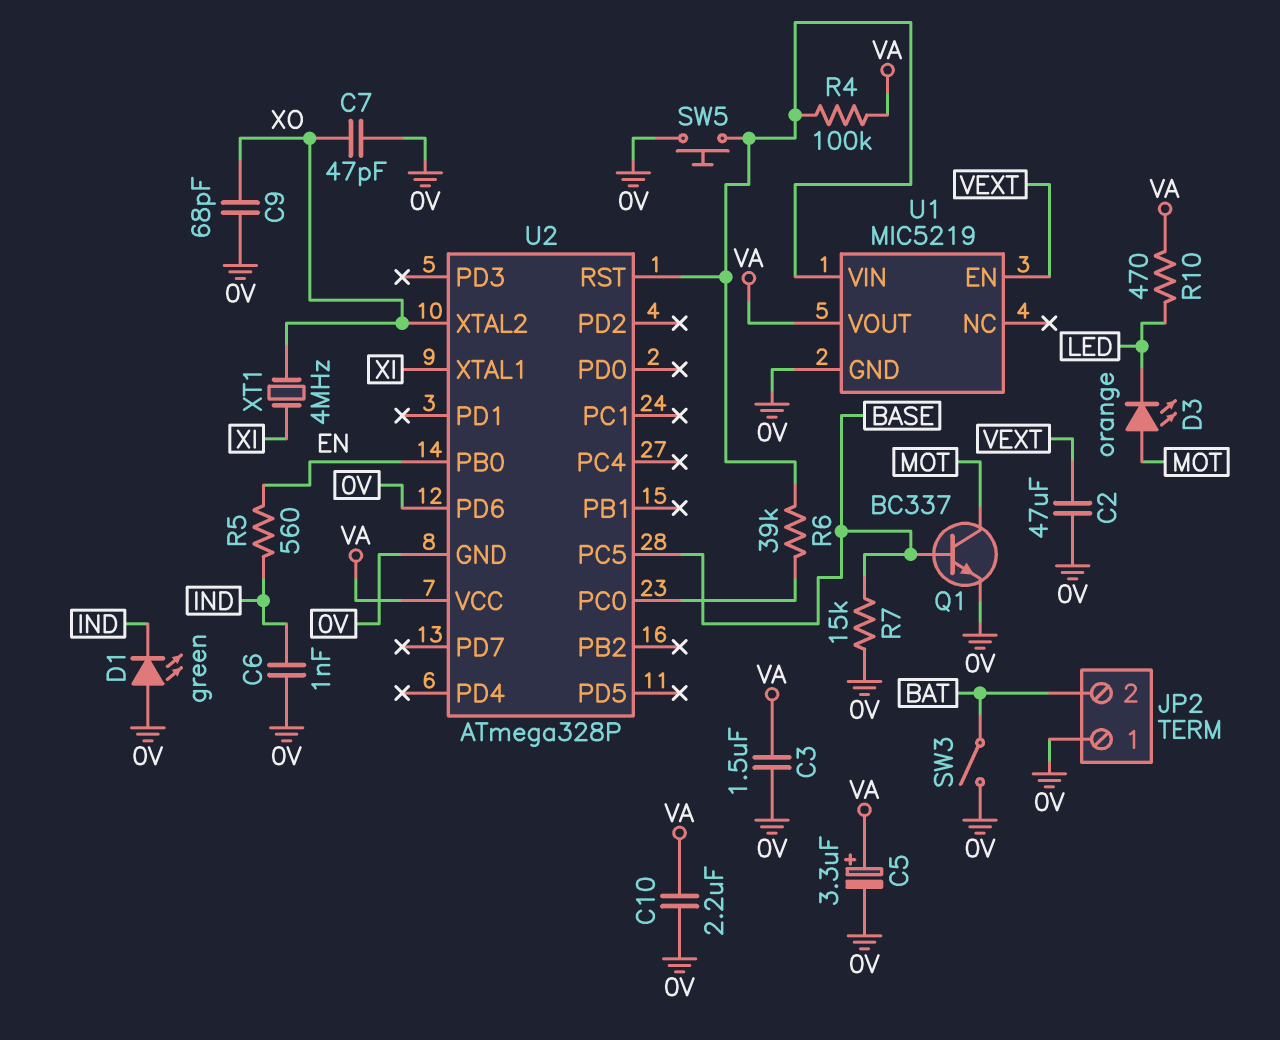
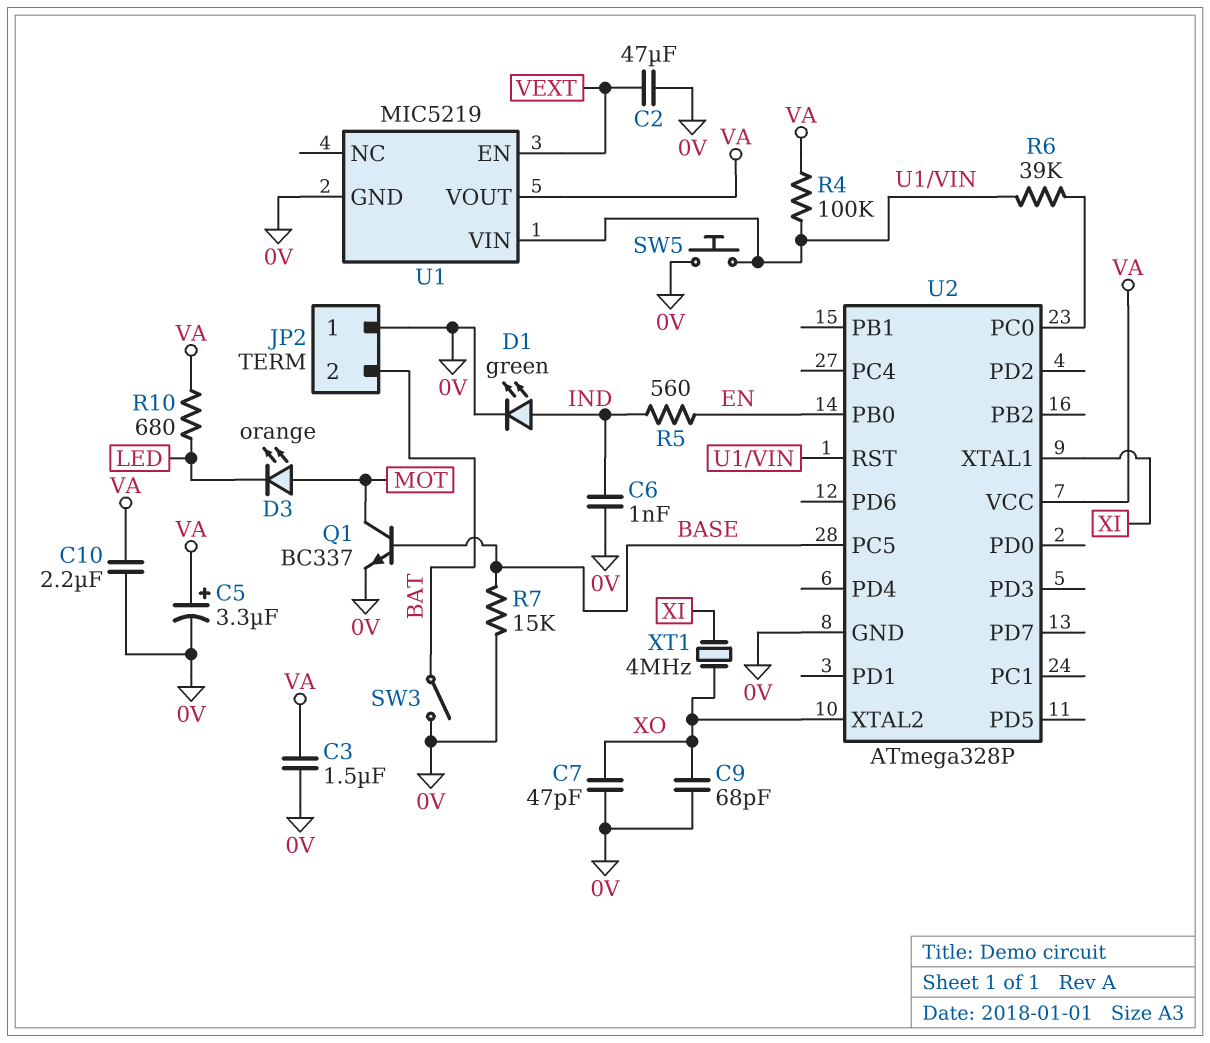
D1: LED green (A 0V, K IND) -> LED green (A IND, K 0V)
R10: 470 (LED, VA) -> 680 (LED, VA)
U2 pin PD6: 0V -> none

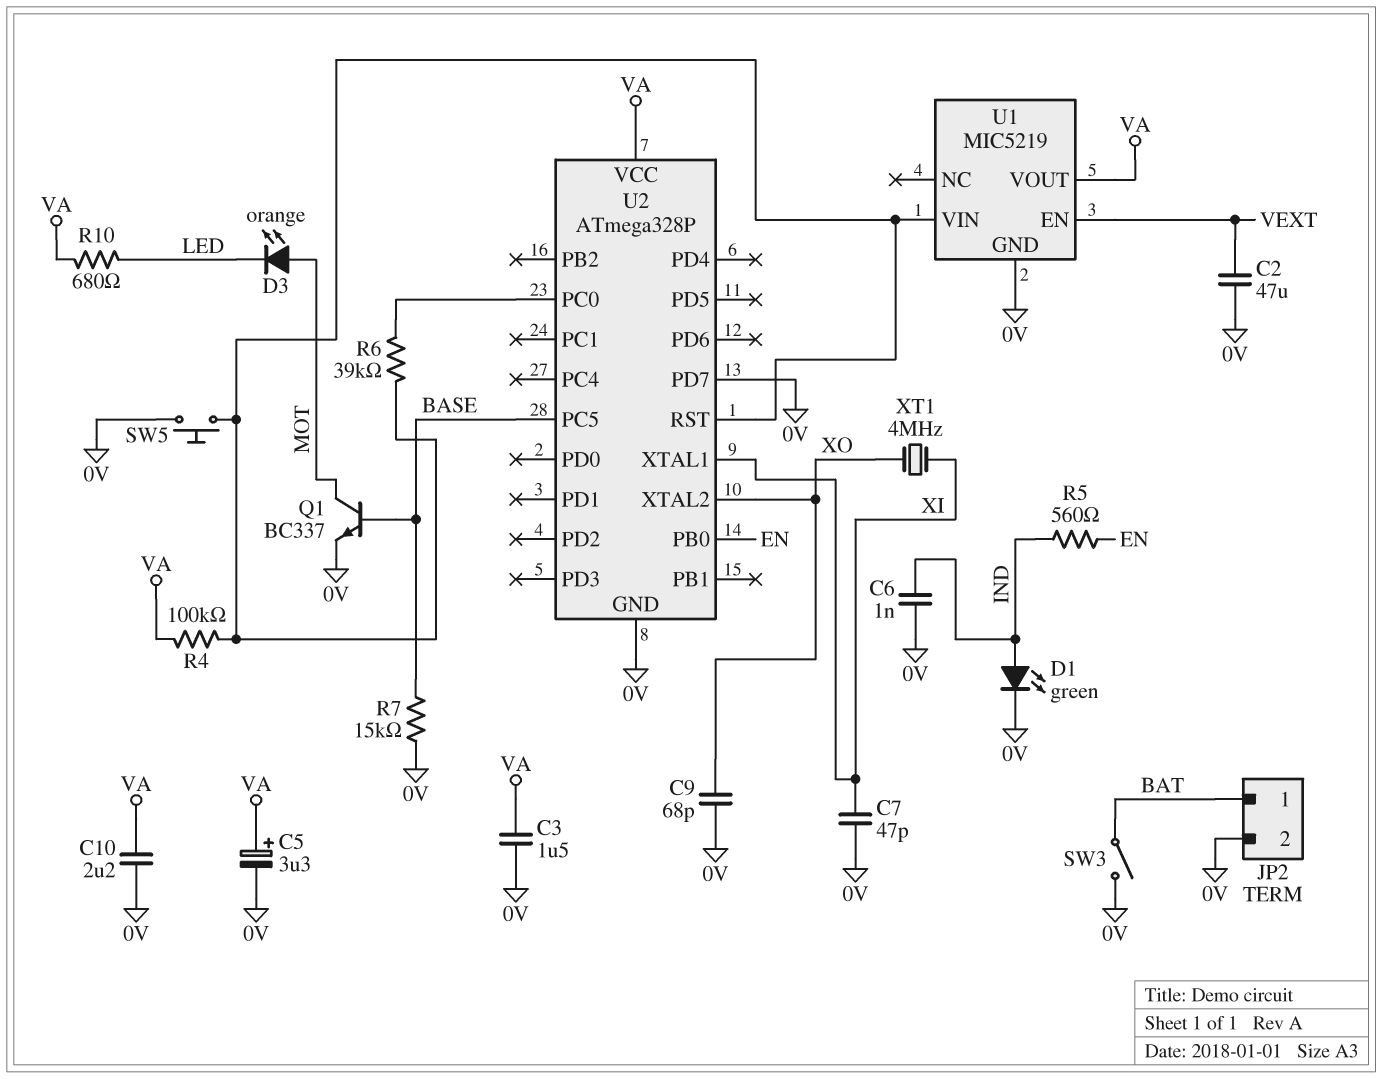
C7: 47pF (0V, XO) -> 47pF (0V, XI)
JP2 pin 1: 0V -> BAT
JP2 pin 2: BAT -> 0V
U2 pin PD7: none -> 0V

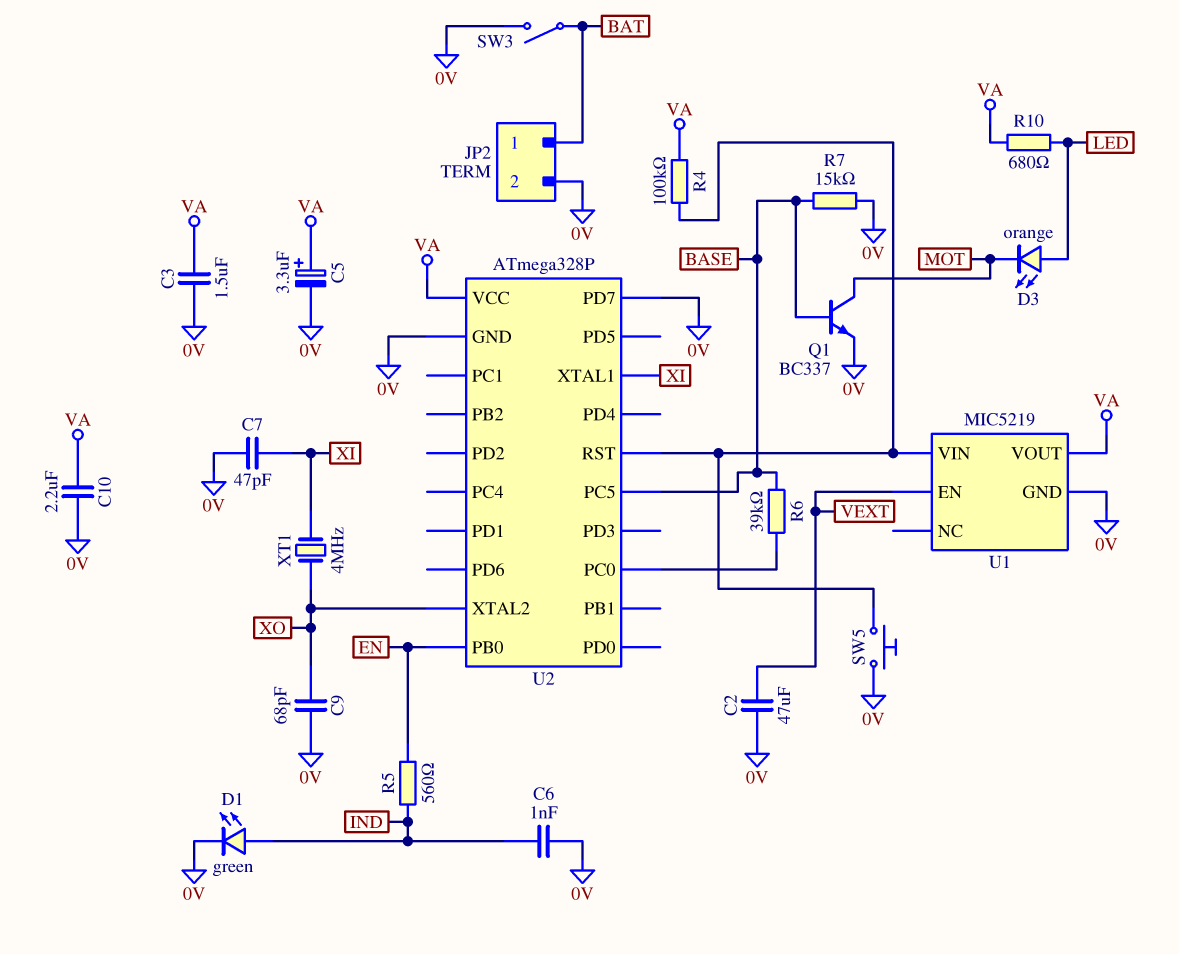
D3: LED orange (A MOT, K LED) -> LED orange (A LED, K MOT)
R6: 39k (U1/VIN, U2/PC0) -> 39k (BASE, U2/PC0)

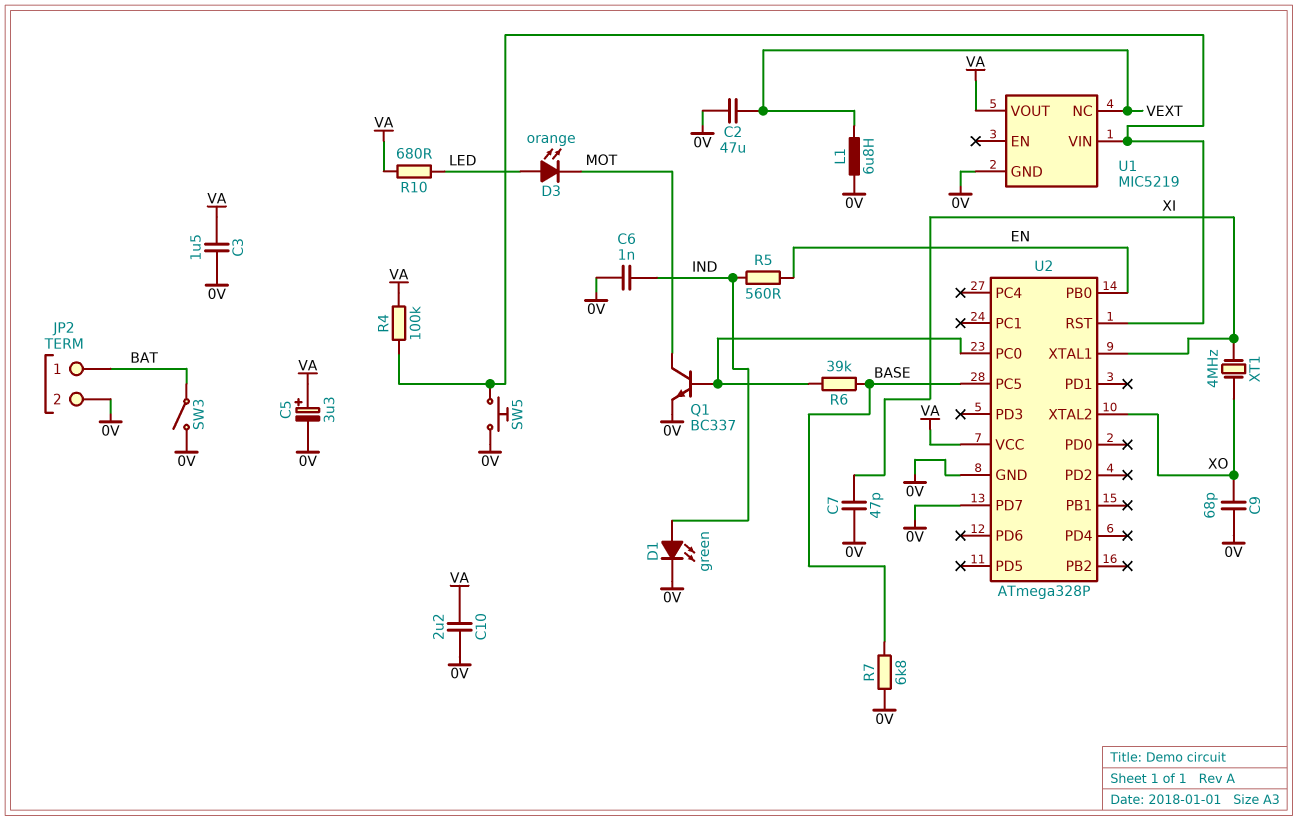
L1: none -> 6.8uH (0V, VEXT)
Q1: NPN BC337 (B BASE, C MOT, E 0V) -> NPN BC337 (B U2/PC0, C MOT, E 0V)
R7: 15k (0V, BASE) -> 6.8k (0V, BASE)
U1 pin EN: VEXT -> none
U1 pin NC: none -> VEXT

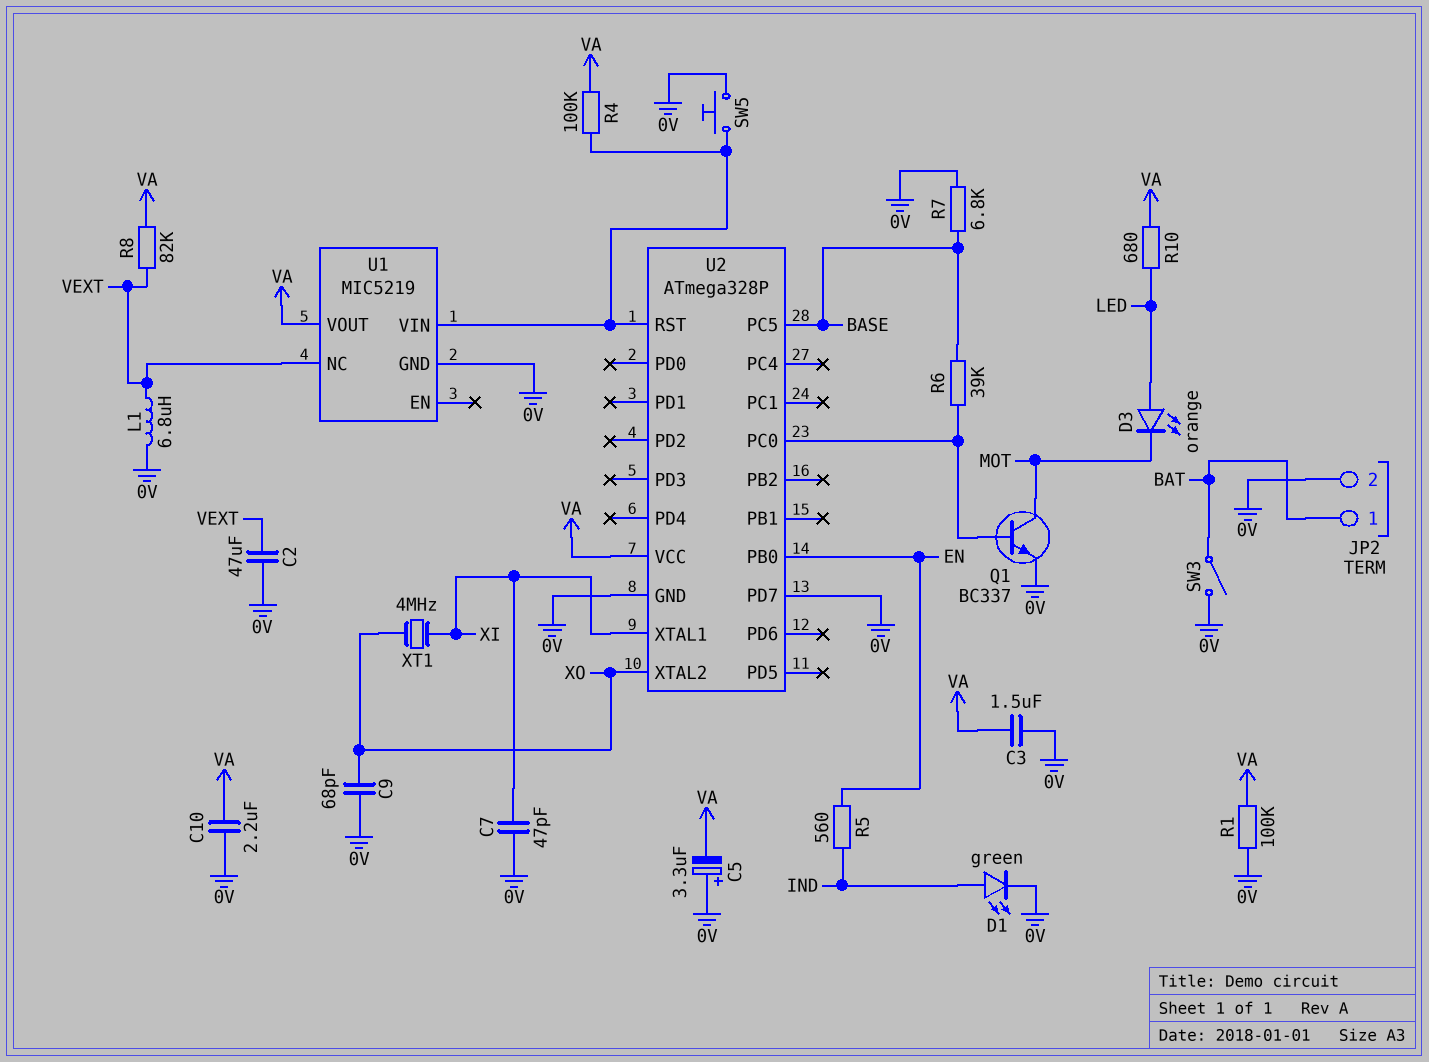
C5: 3.3uF (plus VA, minus 0V) -> 3.3uF (plus 0V, minus VA)
C6: 1nF (0V, IND) -> none
R1: none -> 100k (0V, VA)
R8: none -> 82k (VA, VEXT)

